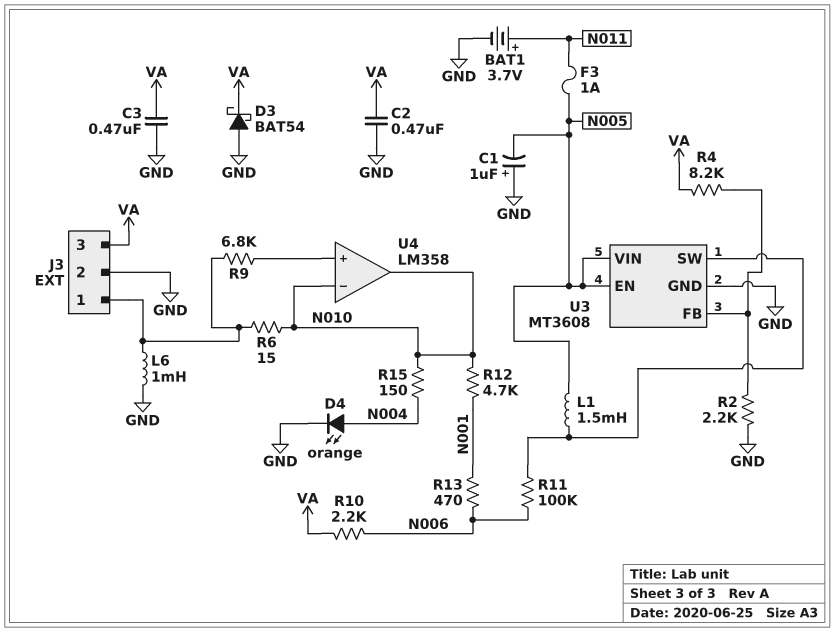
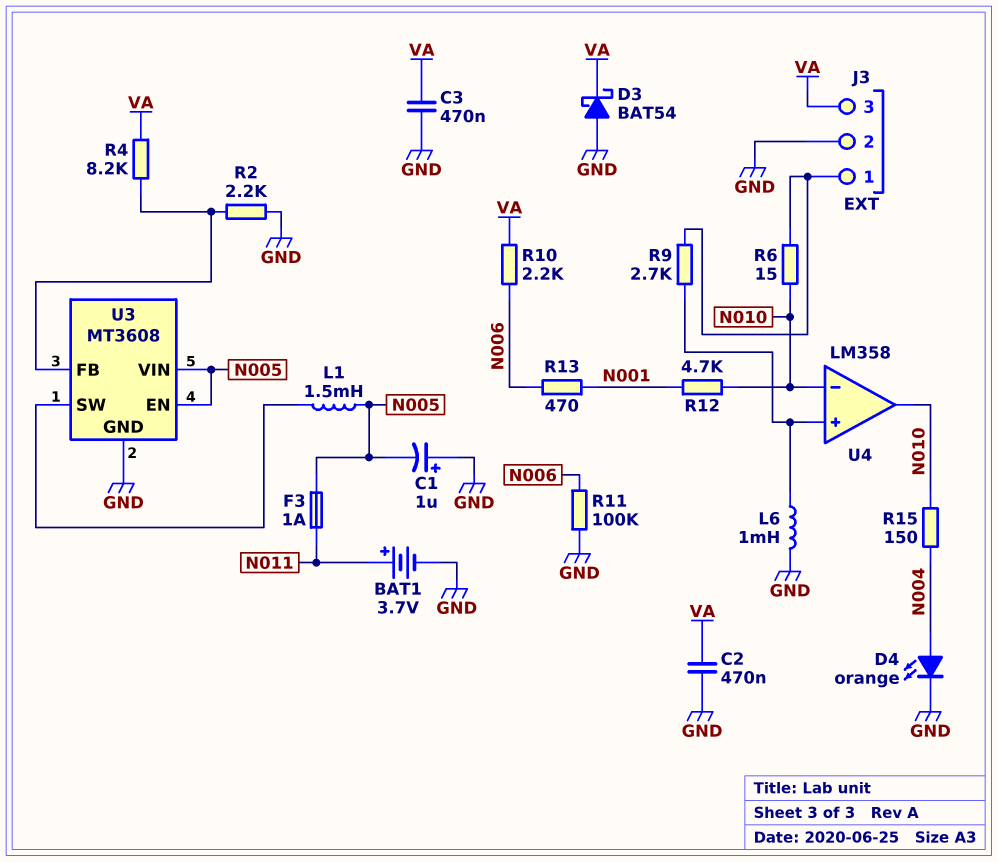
L6: 1mH (GND, J3/1) -> 1mH (GND, U4/in+)
R9: 6.8k (J3/1, U4/in+) -> 2.7k (J3/1, U4/in+)
R11: 100k (N006, U3/SW) -> 100k (GND, N006)

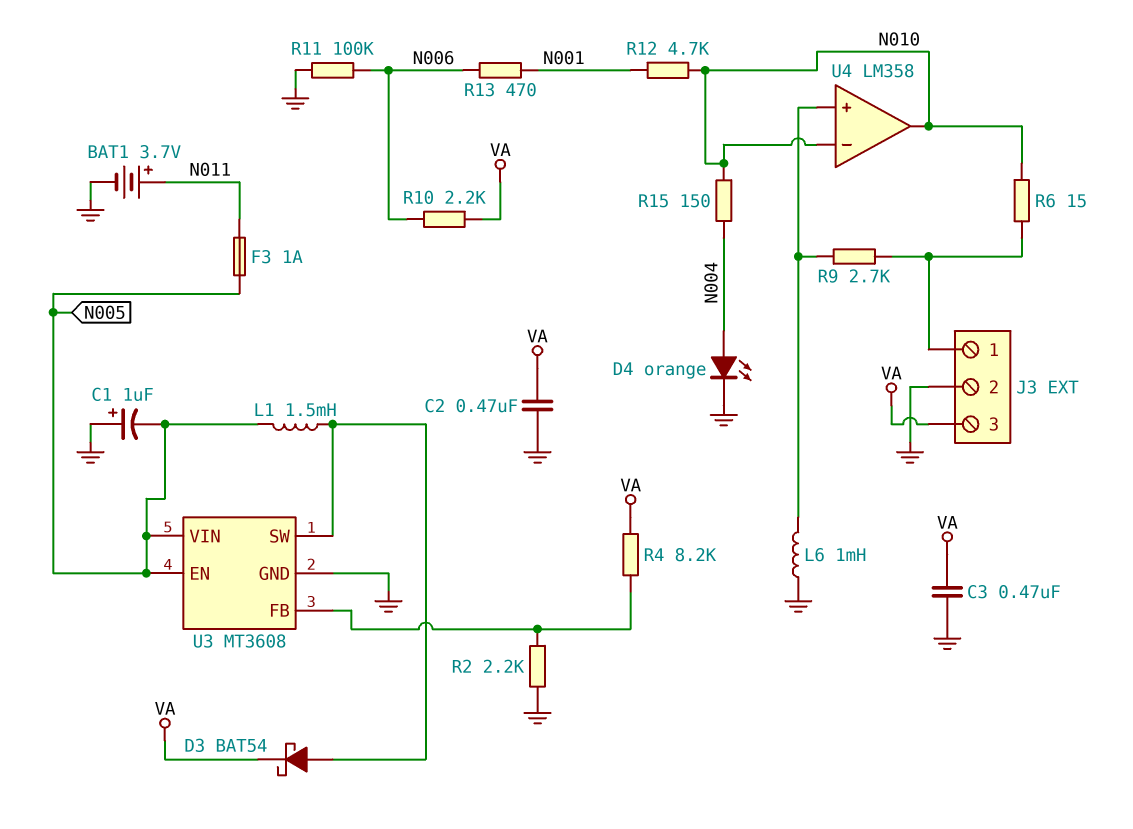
D3: schottky BAT54 (A GND, K VA) -> schottky BAT54 (A U3/SW, K VA)

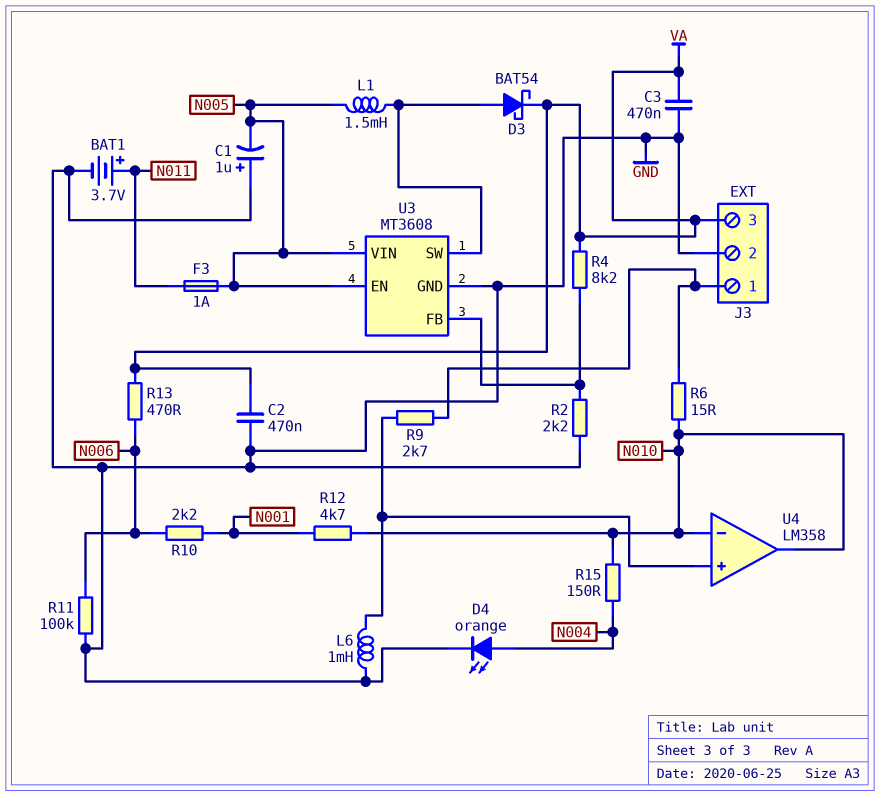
R10: 2.2k (N006, VA) -> 2.2k (N001, N006)
R13: 470 (N001, N006) -> 470 (N006, VA)

